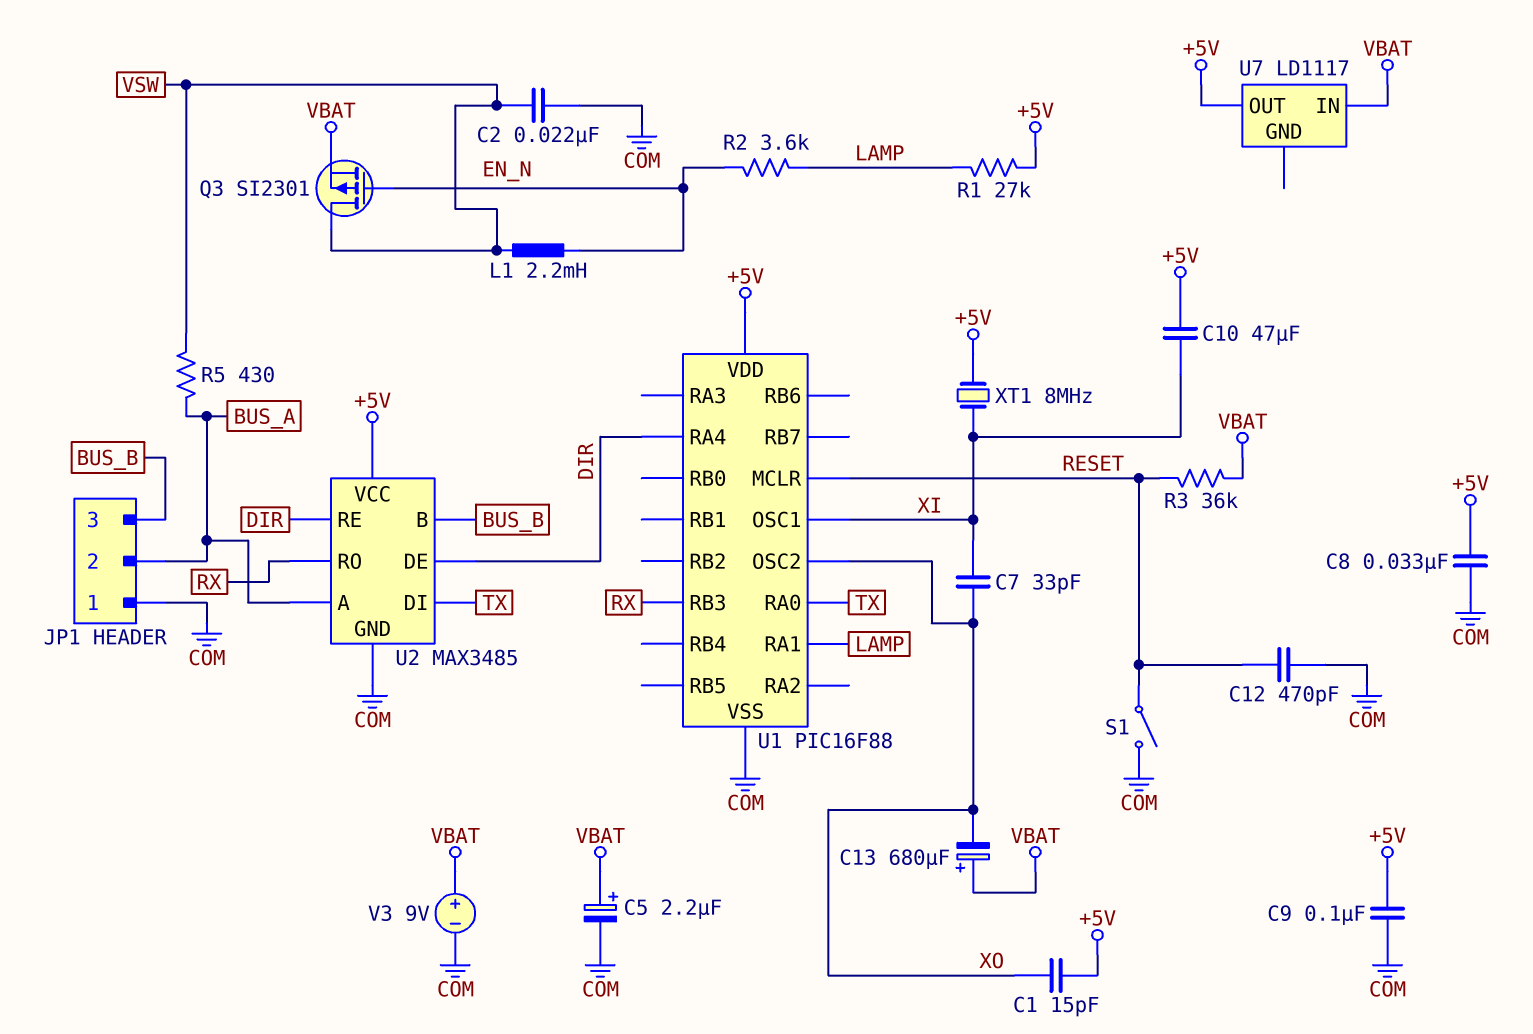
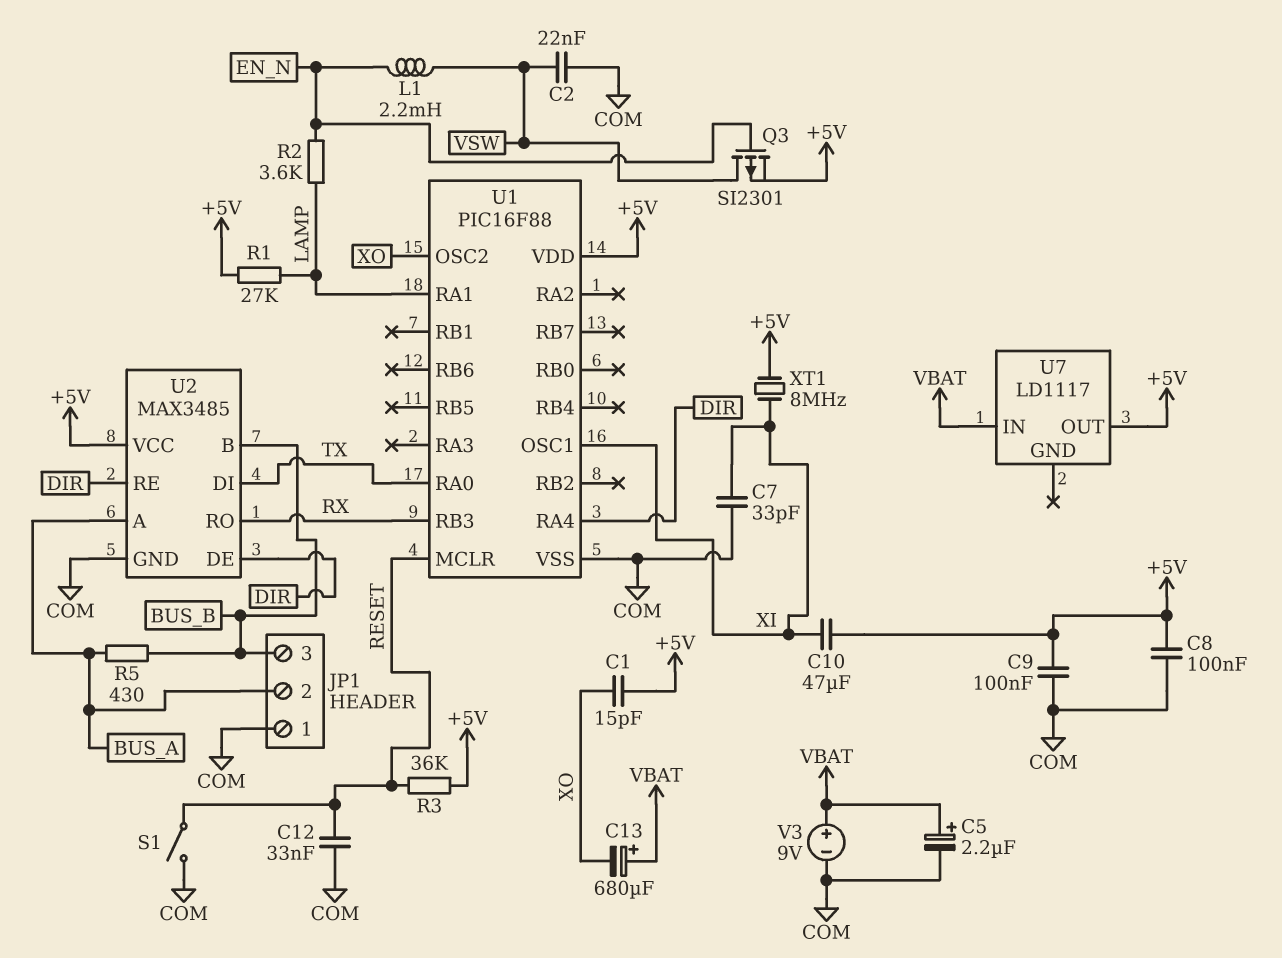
C7: 33pF (XI, XO) -> 33pF (COM, XI)
C8: 33nF (+5V, COM) -> 100nF (+5V, COM)
C12: 470pF (COM, RESET) -> 33nF (COM, RESET)
Q3: PMOS SI2301 (G EN_N, D VSW, S VBAT) -> PMOS SI2301 (G EN_N, D VSW, S +5V)
R3: 36k (RESET, VBAT) -> 36k (+5V, RESET)
R5: 430 (BUS_A, VSW) -> 430 (BUS_A, BUS_B)

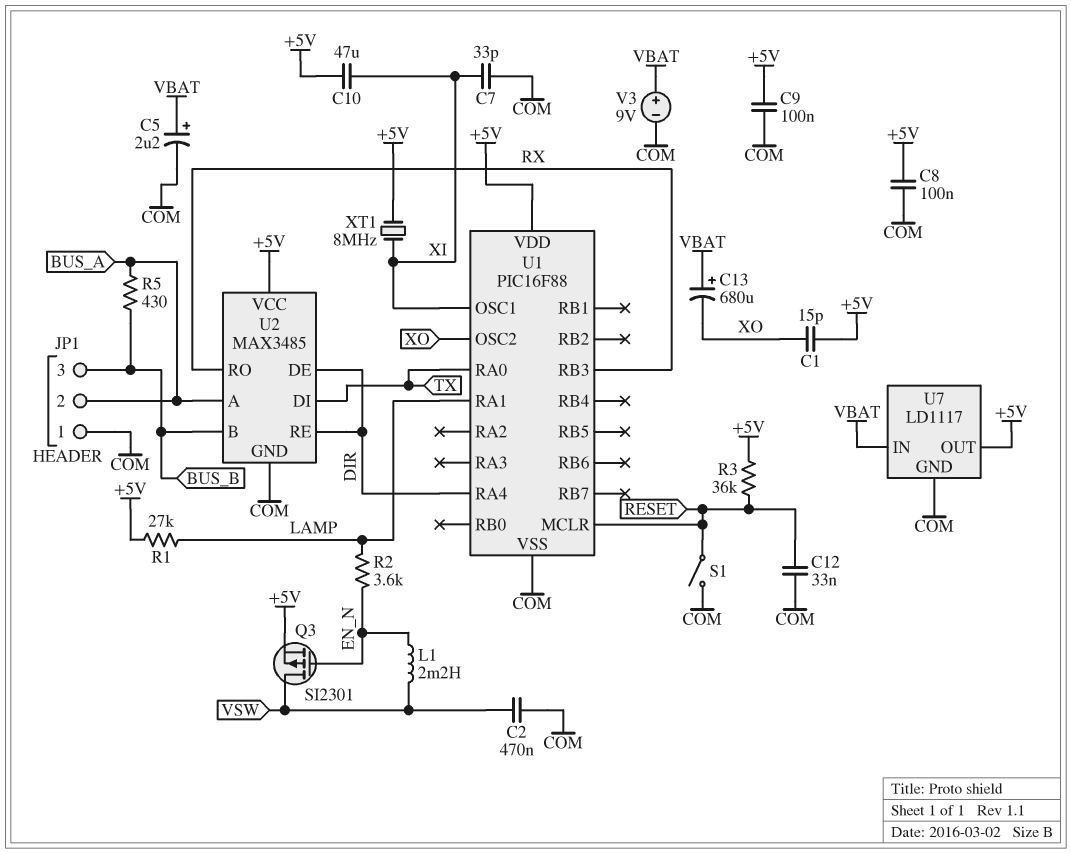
C2: 22nF (COM, VSW) -> 470nF (COM, VSW)
U7 pin GND: none -> COM

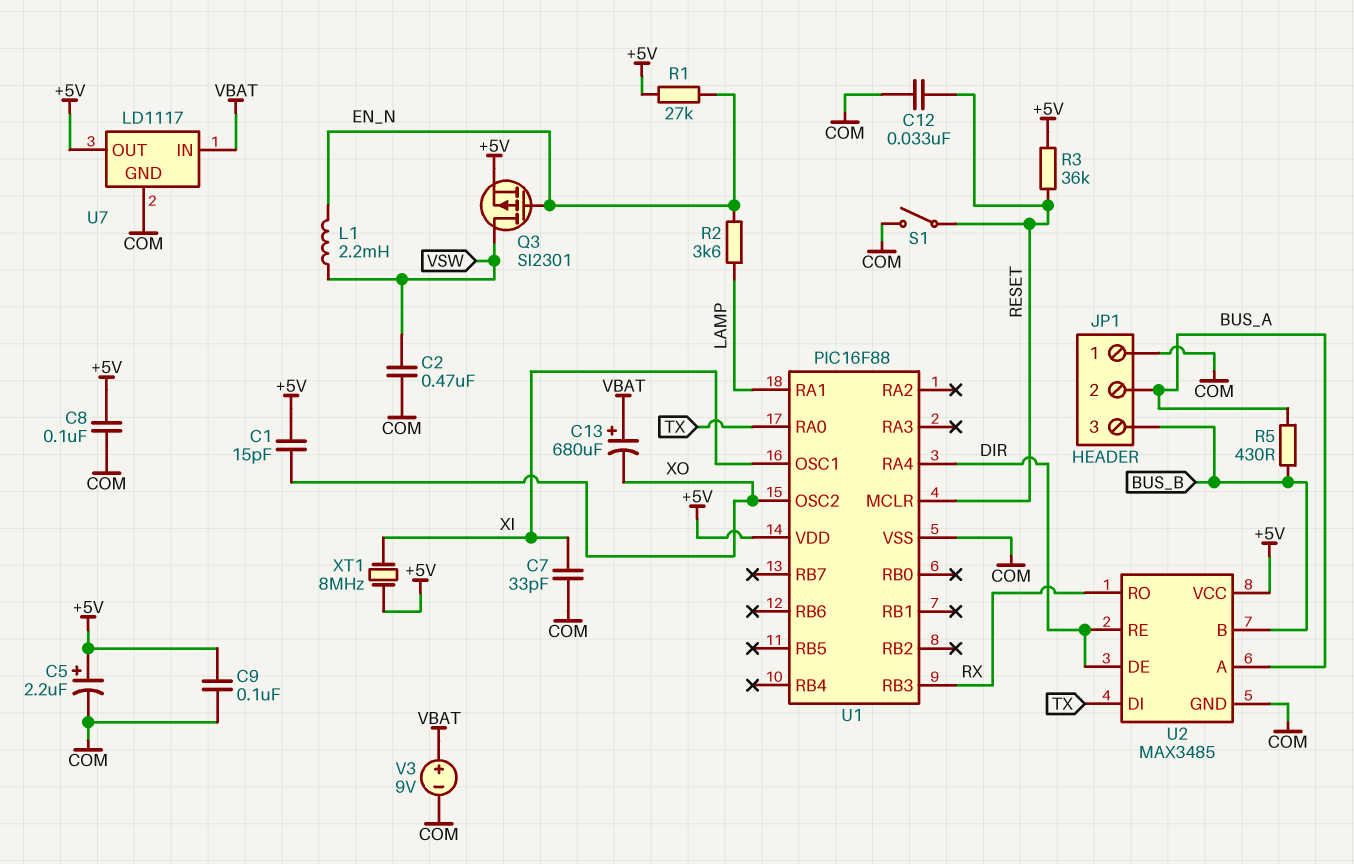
C5: 2.2uF (plus VBAT, minus COM) -> 2.2uF (plus +5V, minus COM)
C10: 47uF (+5V, XI) -> none
R1: 27k (+5V, LAMP) -> 27k (+5V, EN_N)

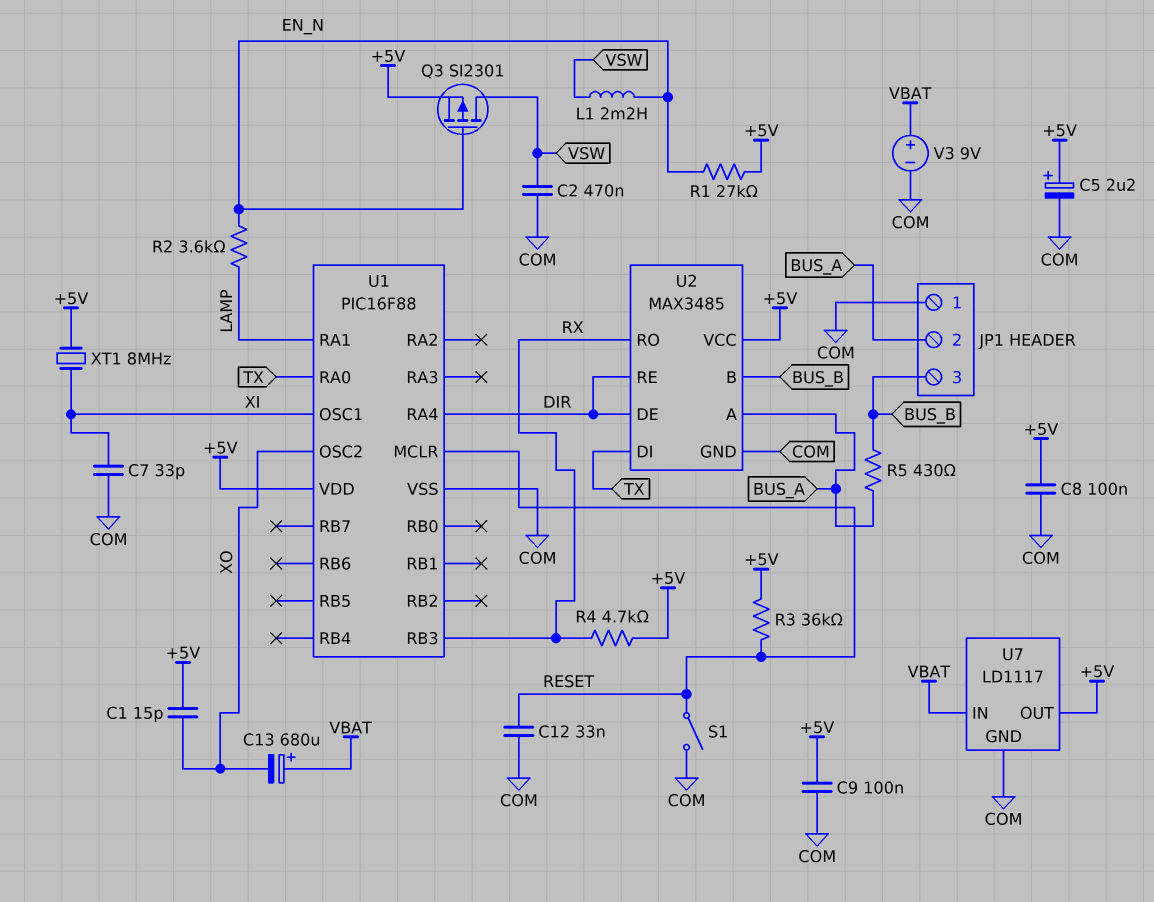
R4: none -> 4.7k (+5V, RX)

